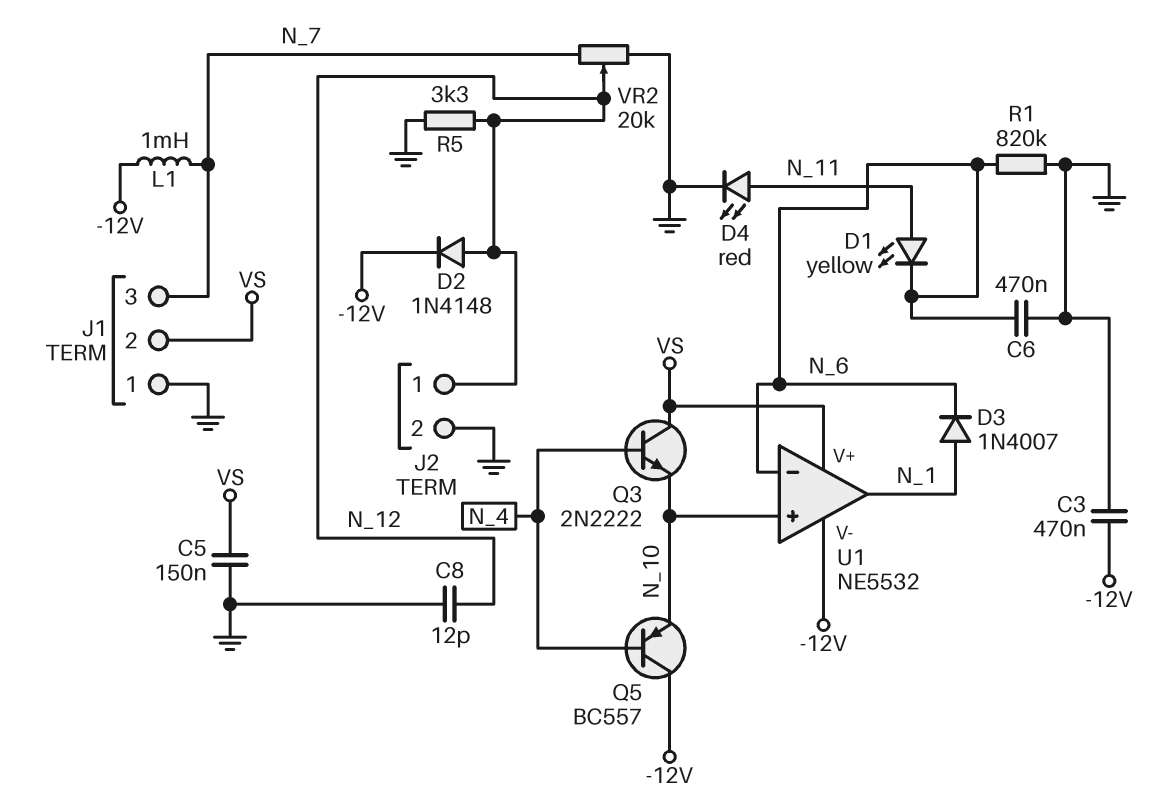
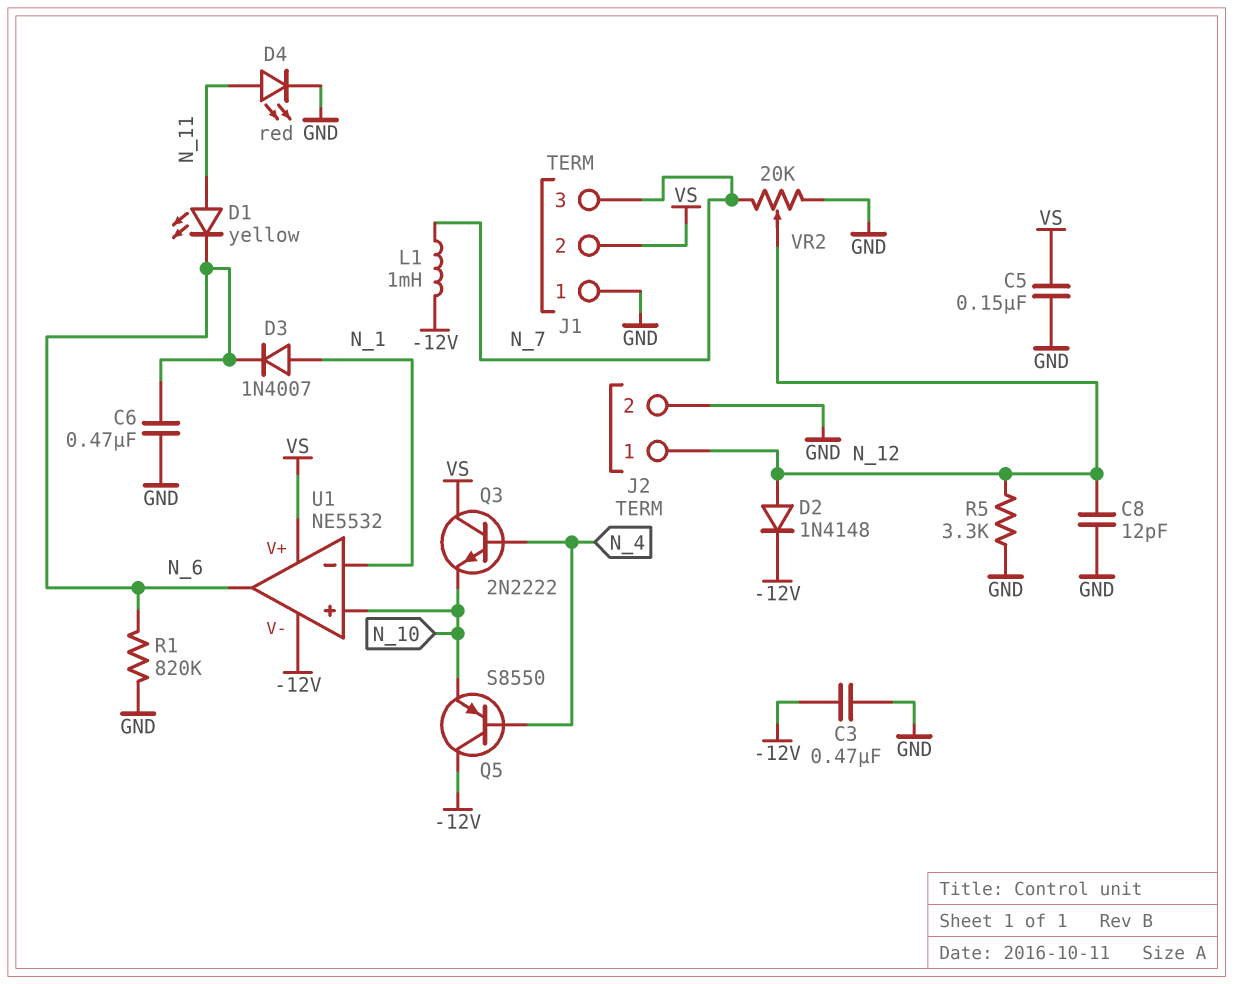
Q5: PNP BC557 (B N_4, C -12V, E N_10) -> PNP S8550 (B N_4, C -12V, E N_10)
U1 pin in-: N_6 -> N_1
U1 pin out: N_1 -> N_6

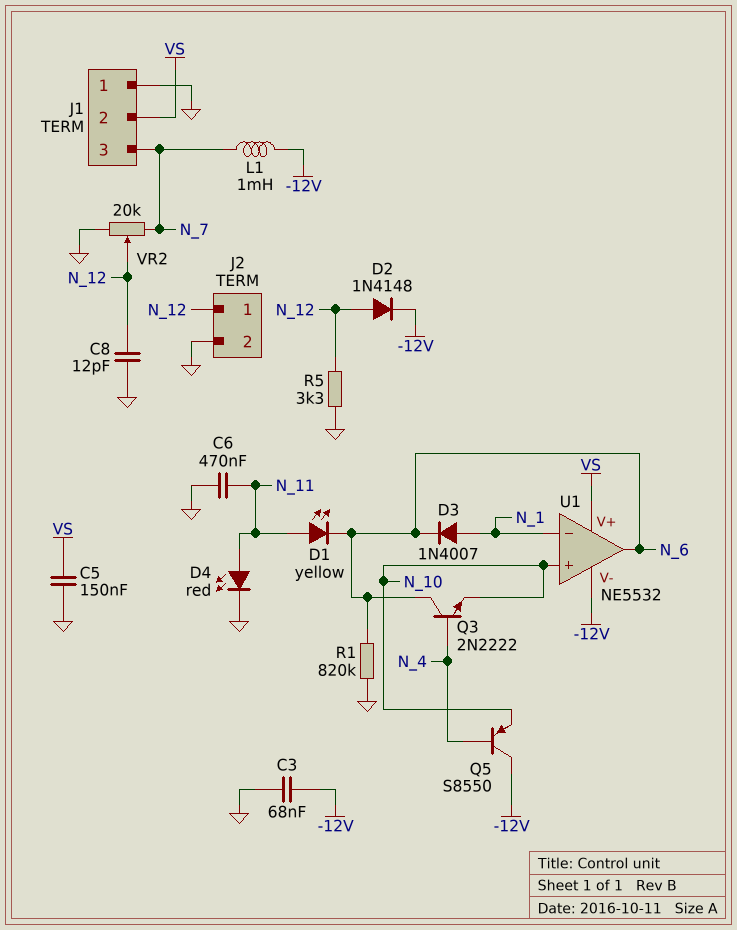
C3: 470nF (-12V, GND) -> 68nF (-12V, GND)
C6: 470nF (GND, N_6) -> 470nF (GND, N_11)
Q3: NPN 2N2222 (B N_4, C VS, E N_10) -> NPN 2N2222 (B N_4, C N_6, E N_10)

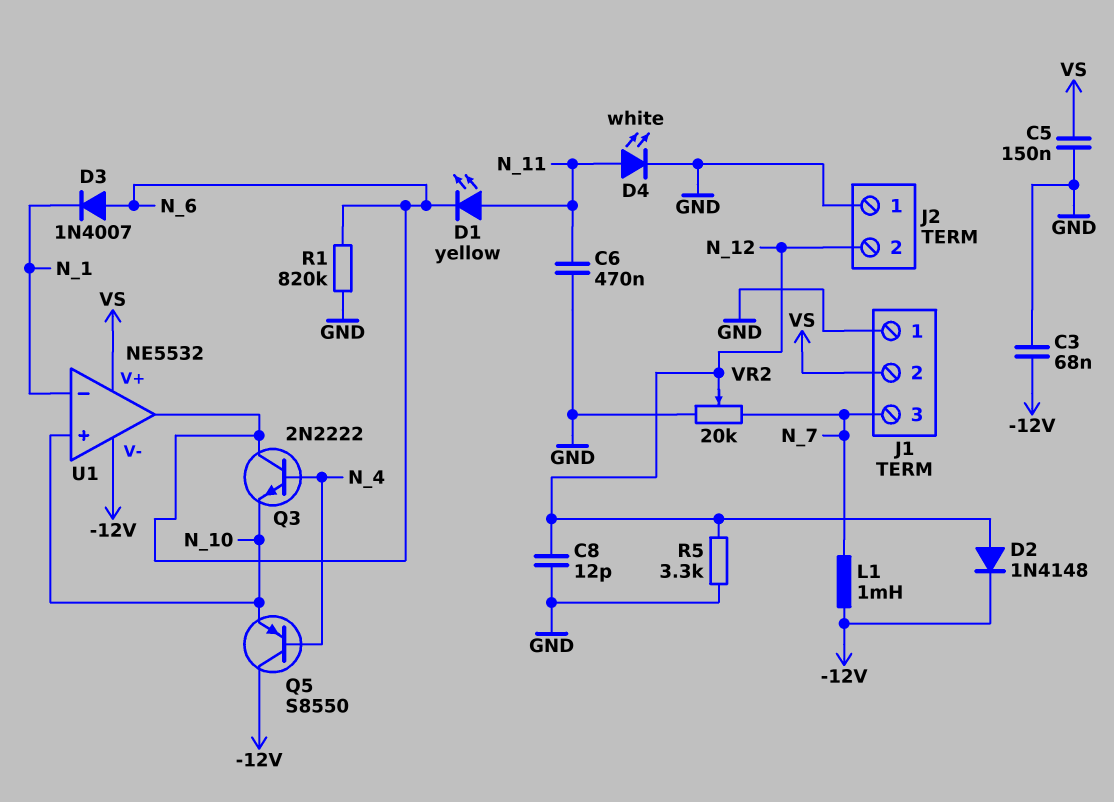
D3: diode 1N4007 (A N_1, K N_6) -> diode 1N4007 (A N_6, K N_1)
D4: LED red (A N_11, K GND) -> LED white (A N_11, K GND)
J2 pin 1: N_12 -> GND
J2 pin 2: GND -> N_12

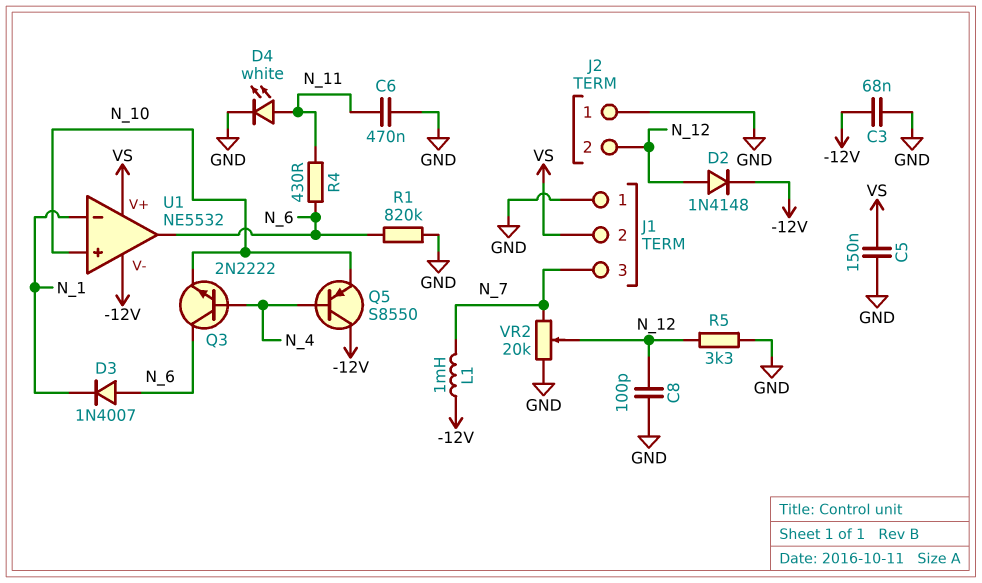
C8: 12pF (GND, N_12) -> 100pF (GND, N_12)
D1: LED yellow (A N_11, K N_6) -> none
R4: none -> 430 (N_6, N_11)

